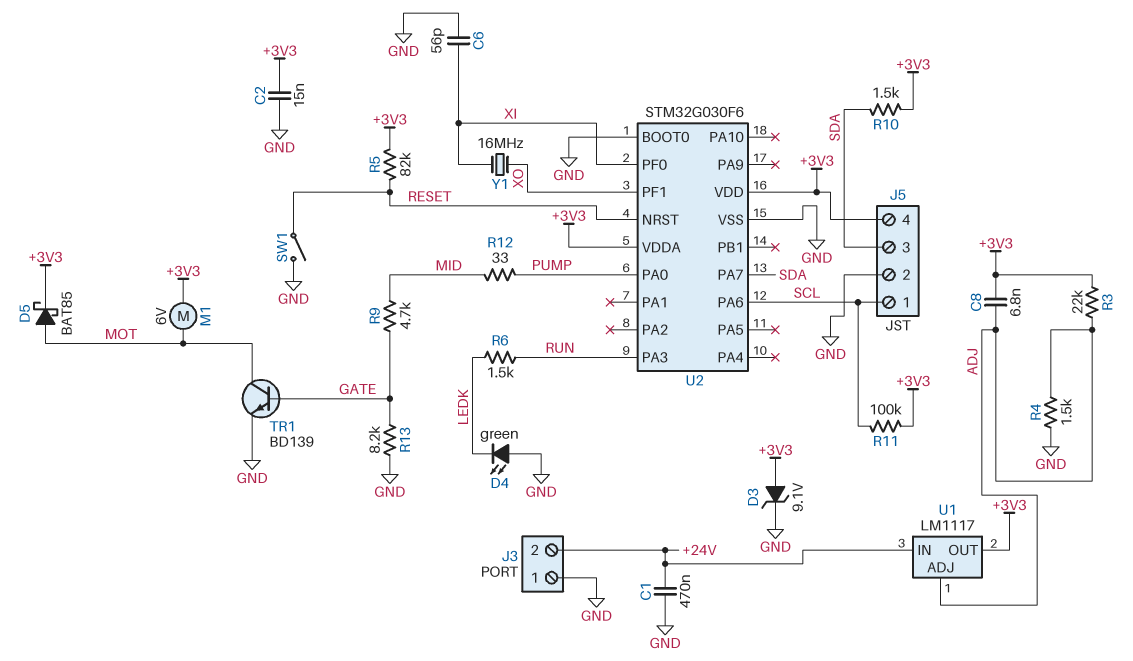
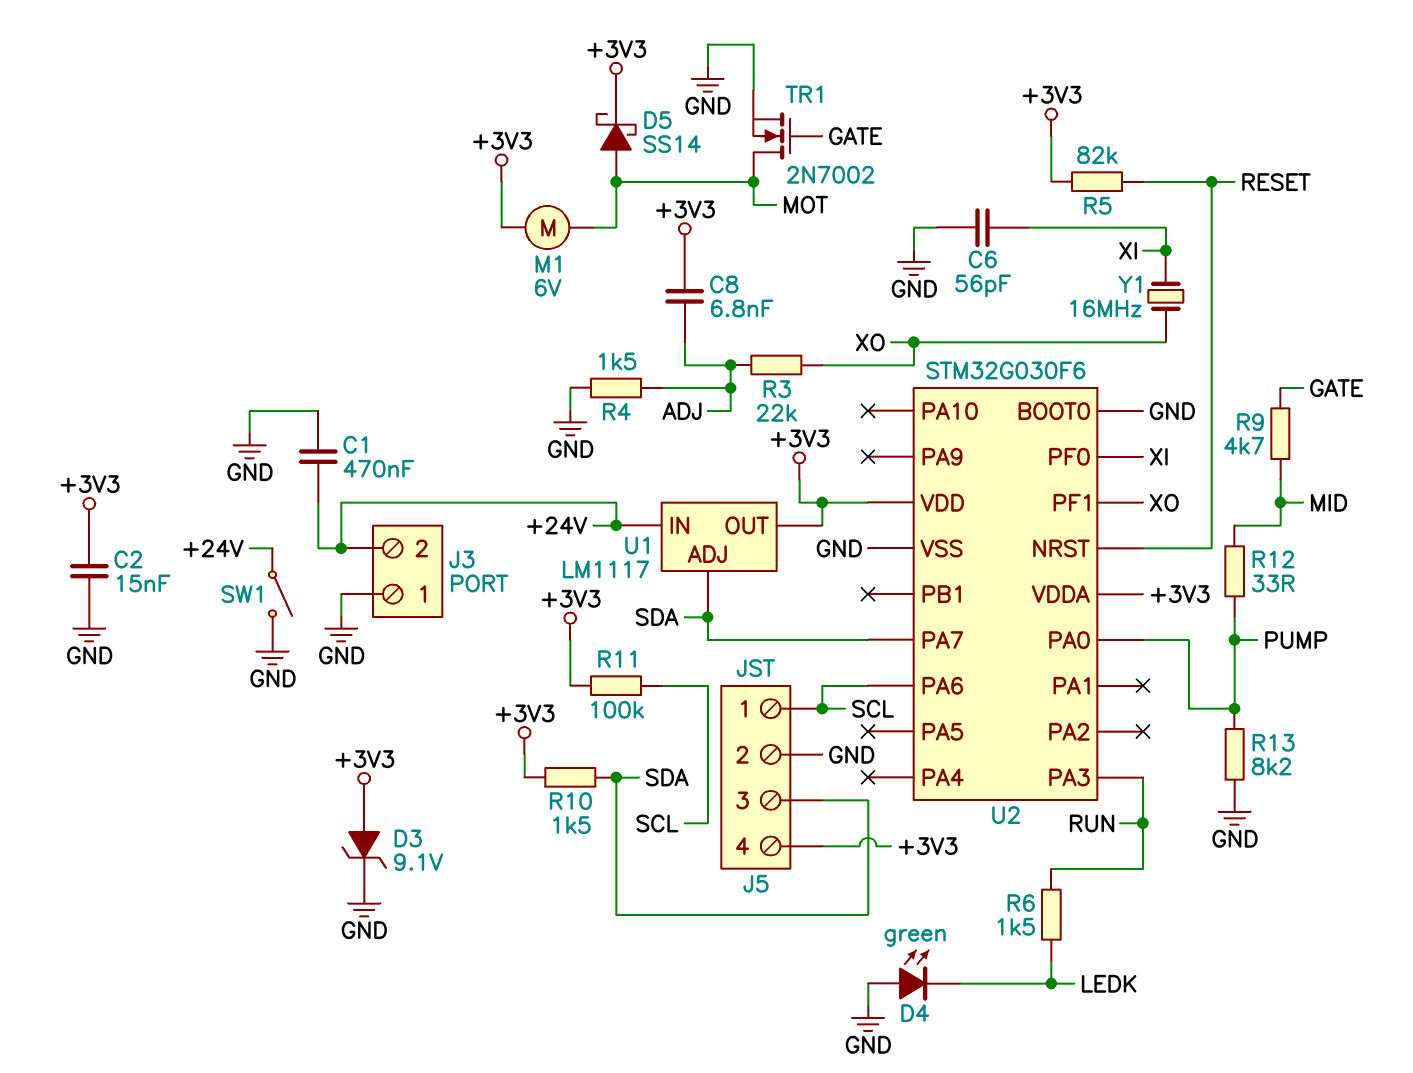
D5: schottky BAT85 (A MOT, K +3V3) -> schottky SS14 (A MOT, K +3V3)
R3: 22k (+3V3, ADJ) -> 22k (ADJ, XO)
R13: 8.2k (GATE, GND) -> 8.2k (GND, PUMP)
SW1: switch (GND, RESET) -> switch (+24V, GND)
TR1: NPN BD139 (B GATE, C MOT, E GND) -> NMOS 2N7002 (G GATE, D MOT, S GND)
U1 pin ADJ: ADJ -> SDA

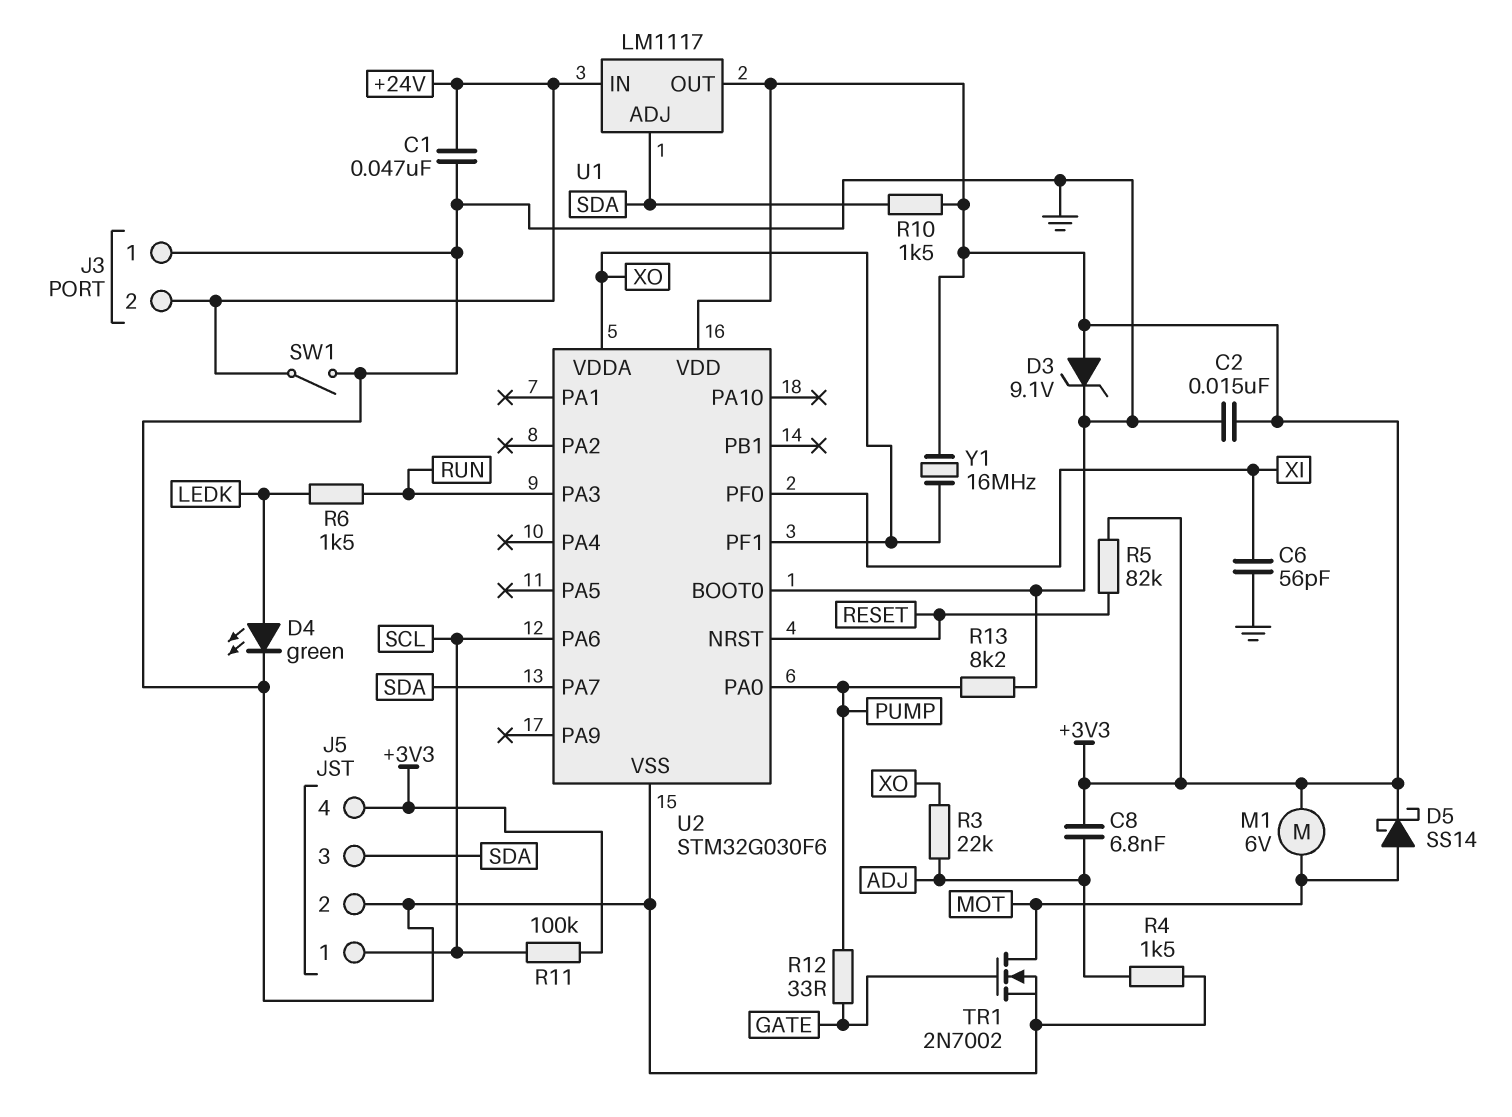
C1: 470nF (+24V, GND) -> 47nF (+24V, GND)
D4: LED green (A GND, K LEDK) -> LED green (A LEDK, K GND)
R9: 4.7k (GATE, MID) -> none
R12: 33 (MID, PUMP) -> 33 (GATE, PUMP)
U2 pin VDDA: +3V3 -> XO
Y1: 16MHz (XI, XO) -> 16MHz (+3V3, XO)

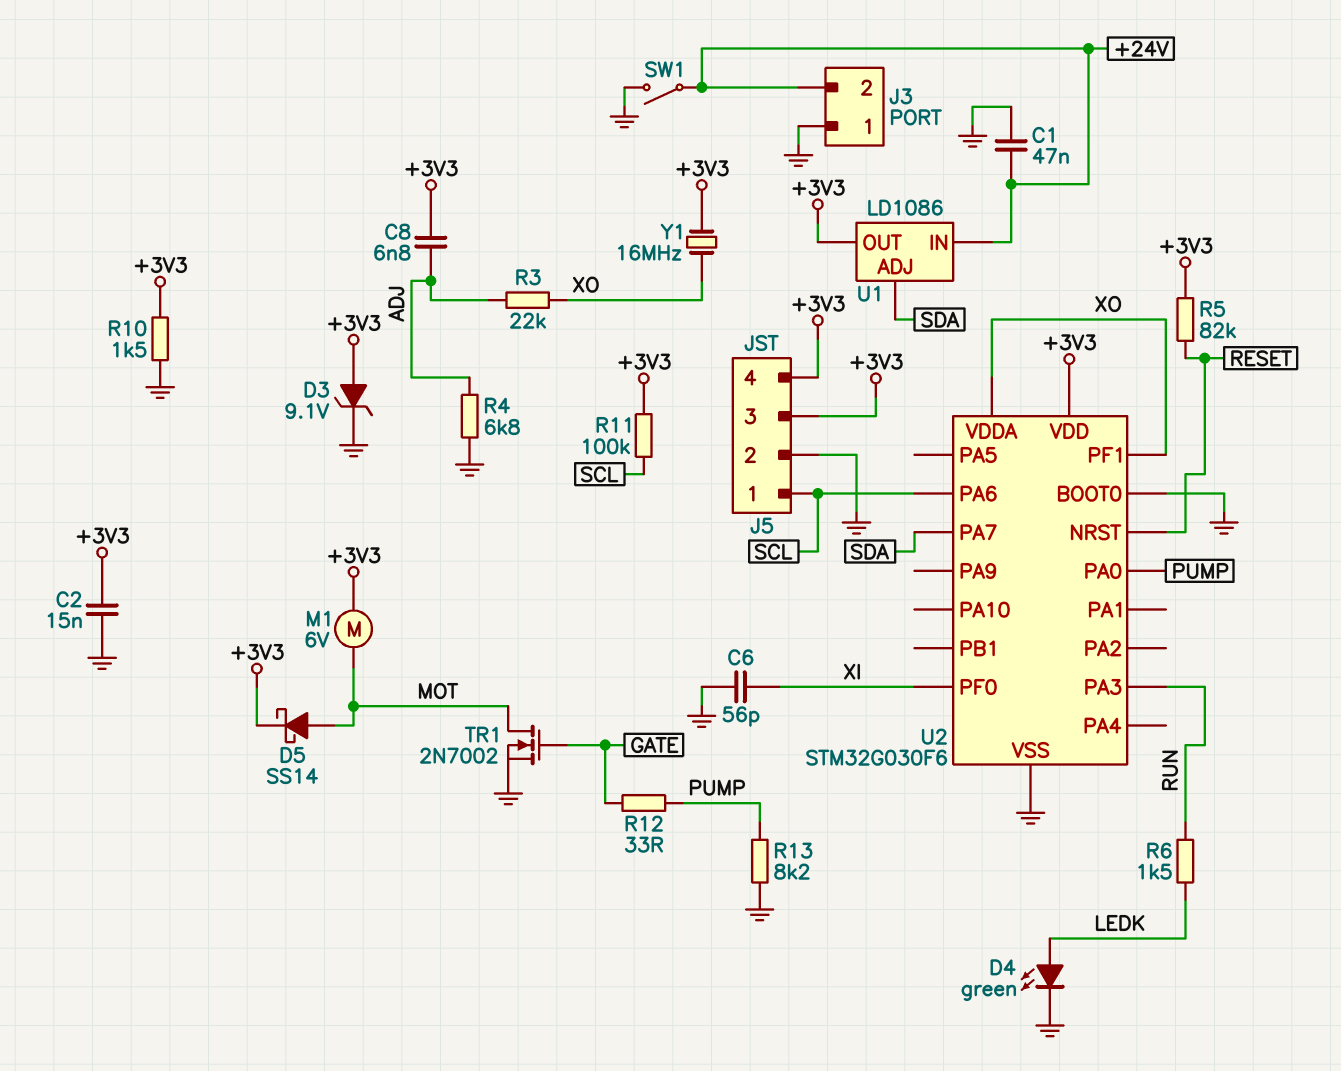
J5 pin 3: SDA -> +3V3
R4: 1.5k (ADJ, GND) -> 6.8k (ADJ, GND)
R10: 1.5k (+3V3, SDA) -> 1.5k (+3V3, GND)
U1: LM1117 -> LD1086

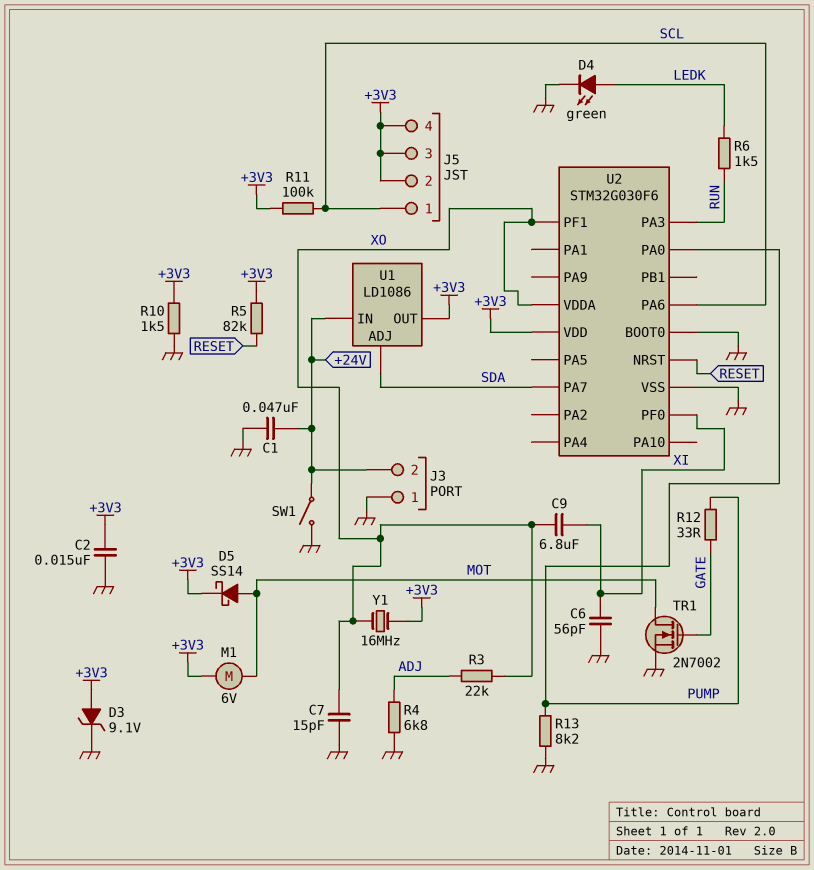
C7: none -> 15pF (GND, XO)
C8: 6.8nF (+3V3, ADJ) -> none
C9: none -> 6.8uF (XI, XO)
J5 pin 2: GND -> +3V3

